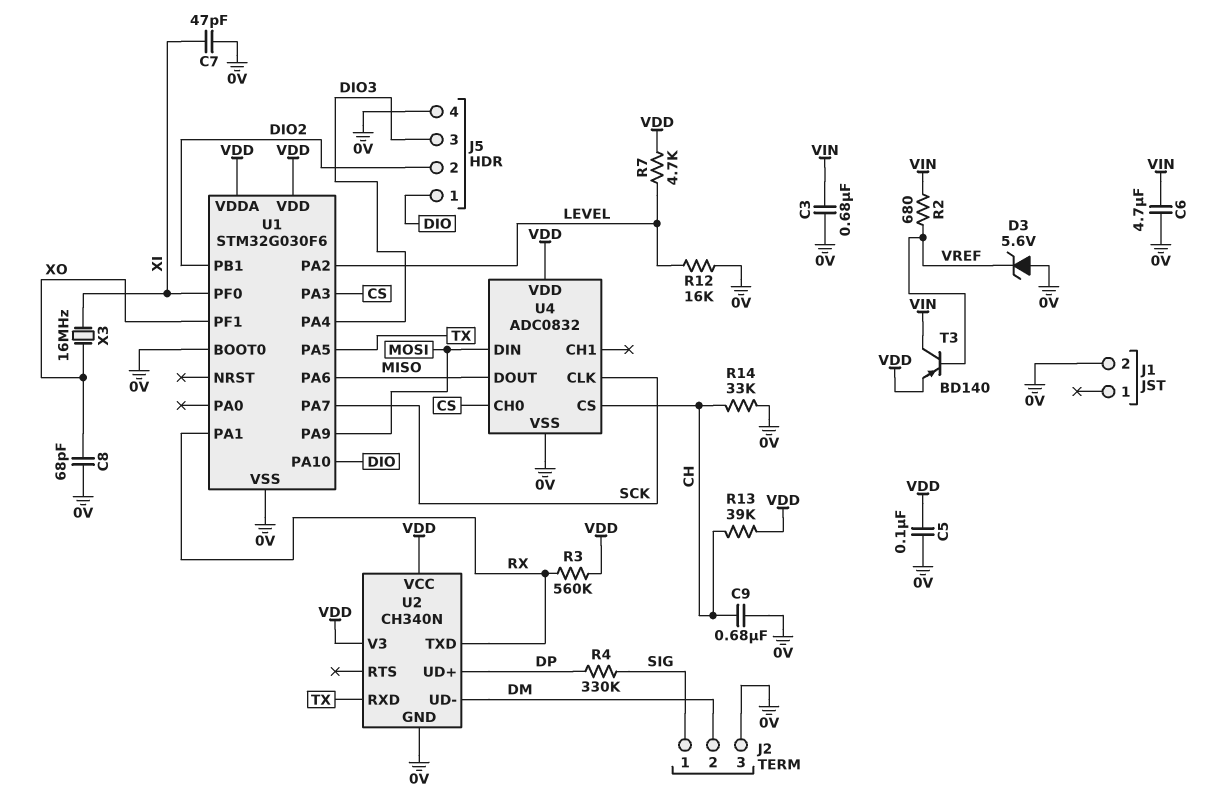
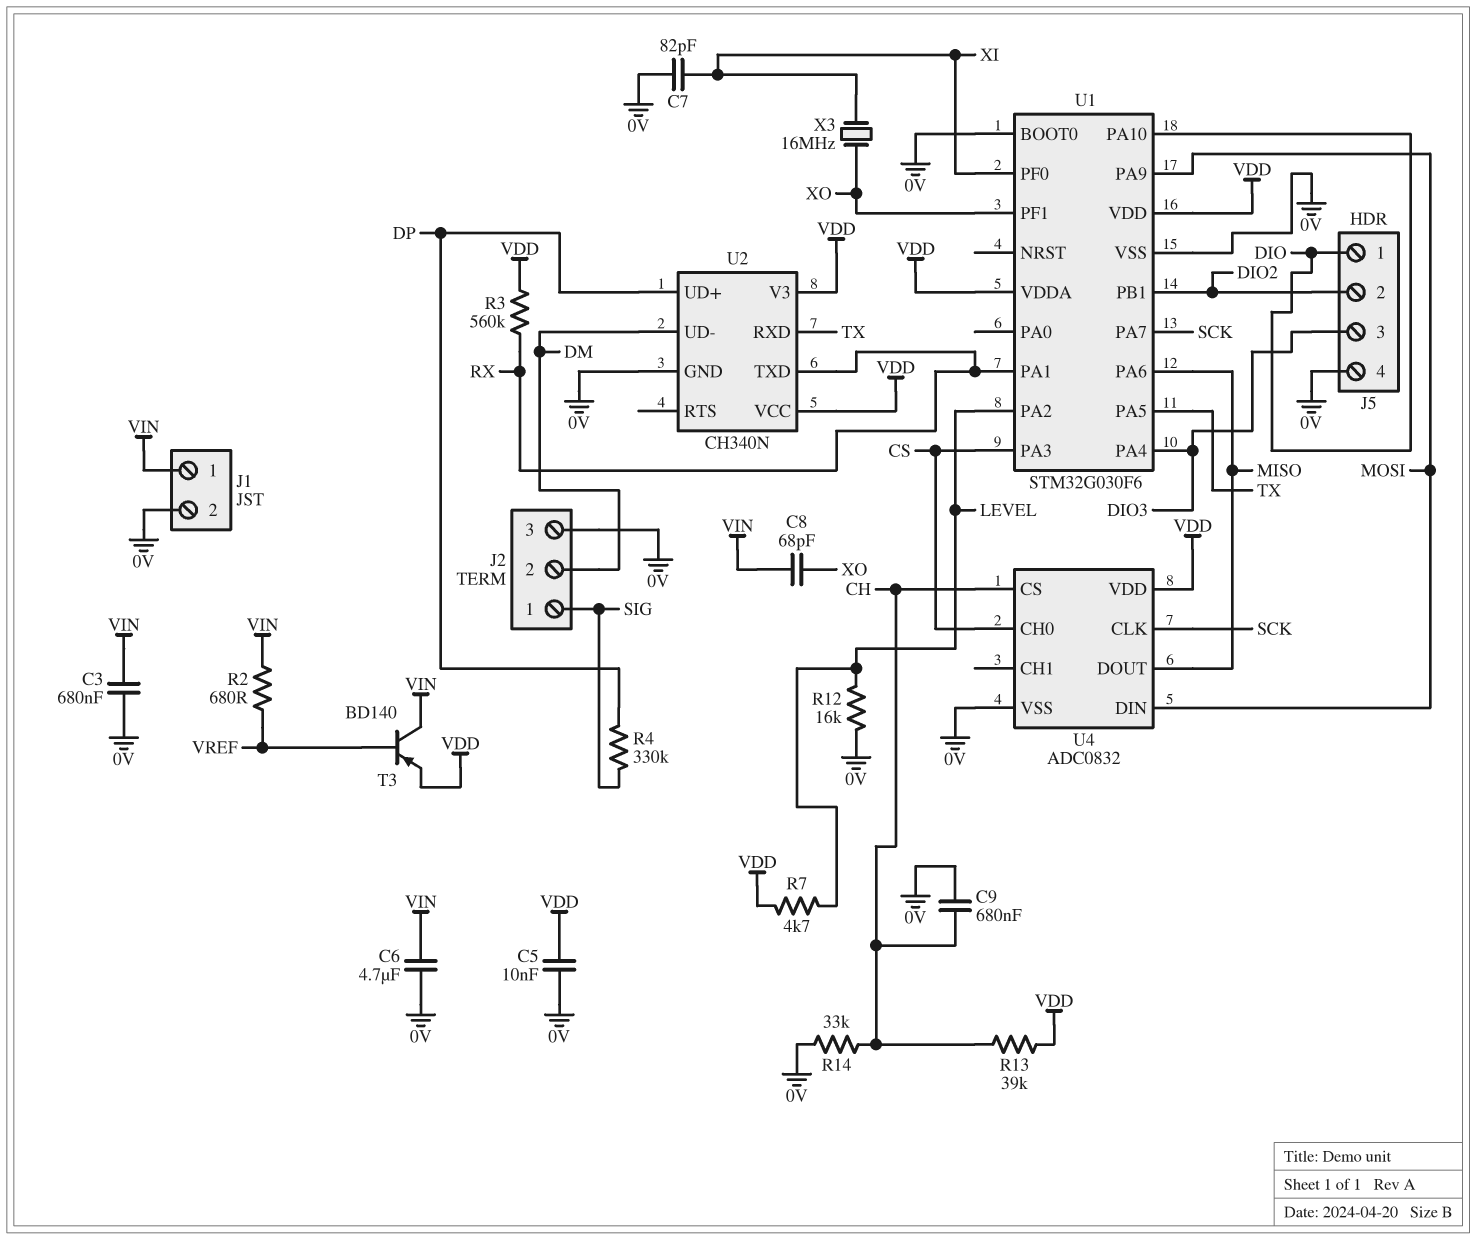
C5: 100nF (0V, VDD) -> 10nF (0V, VDD)
C7: 47pF (0V, XI) -> 82pF (0V, XI)
C8: 68pF (0V, XO) -> 68pF (VIN, XO)
D3: zener 5.6V (A 0V, K VREF) -> none
J1 pin 1: none -> VIN

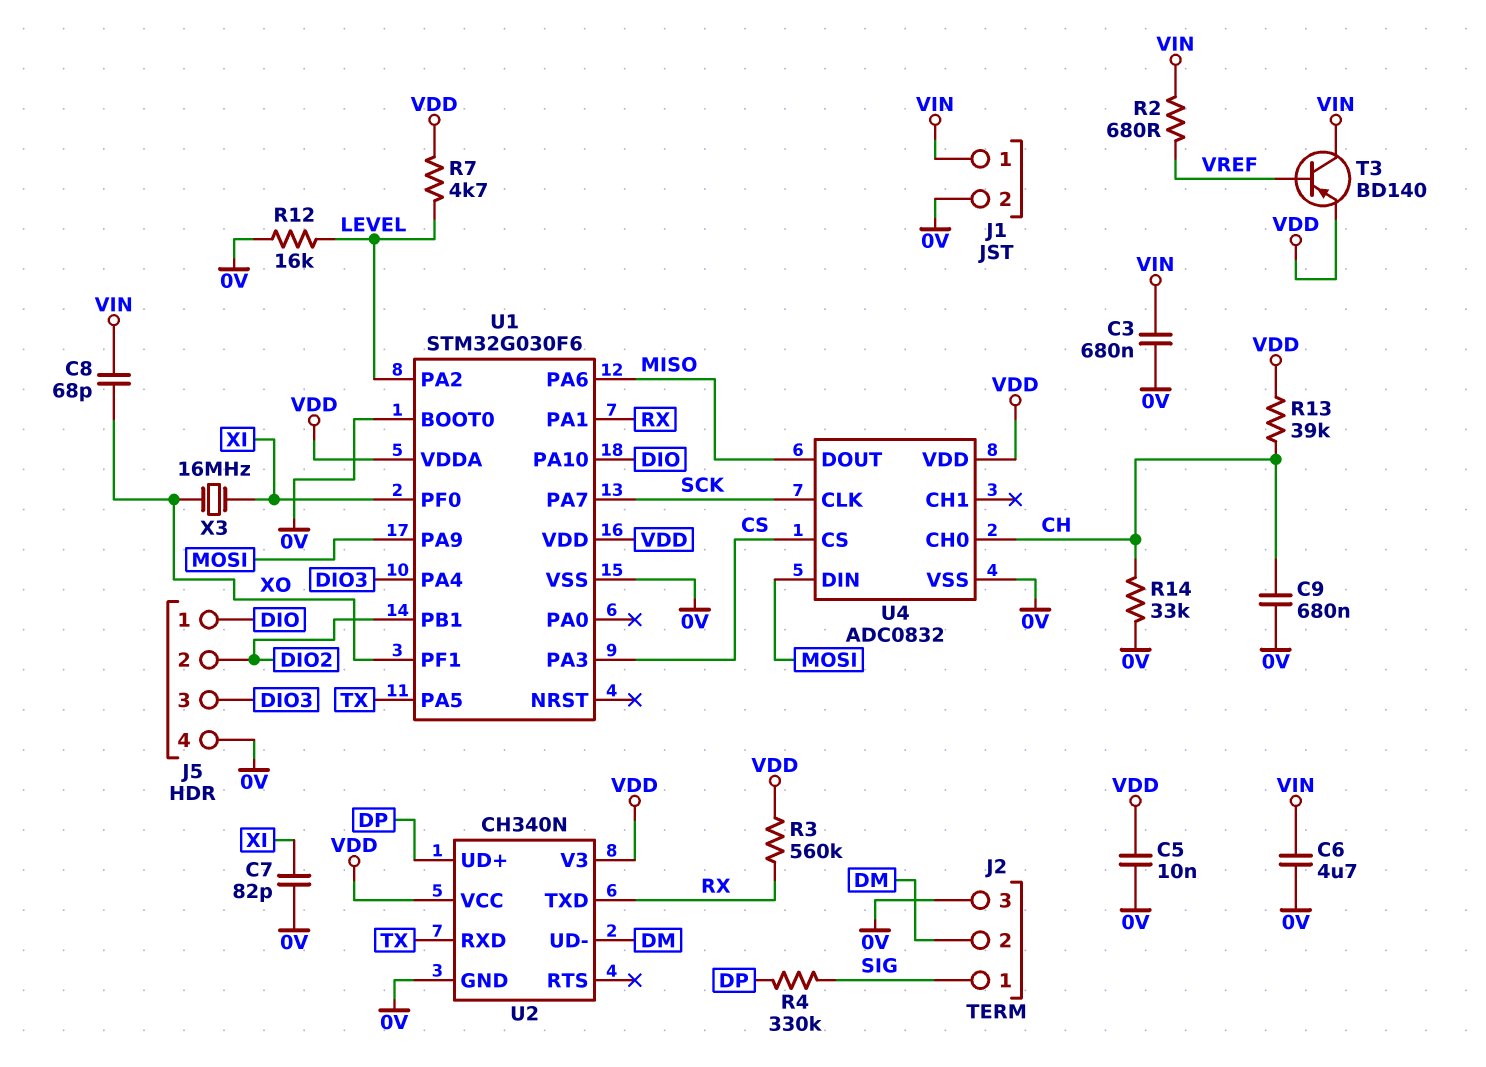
U4 pin CH0: CS -> CH
U4 pin CS: CH -> CS

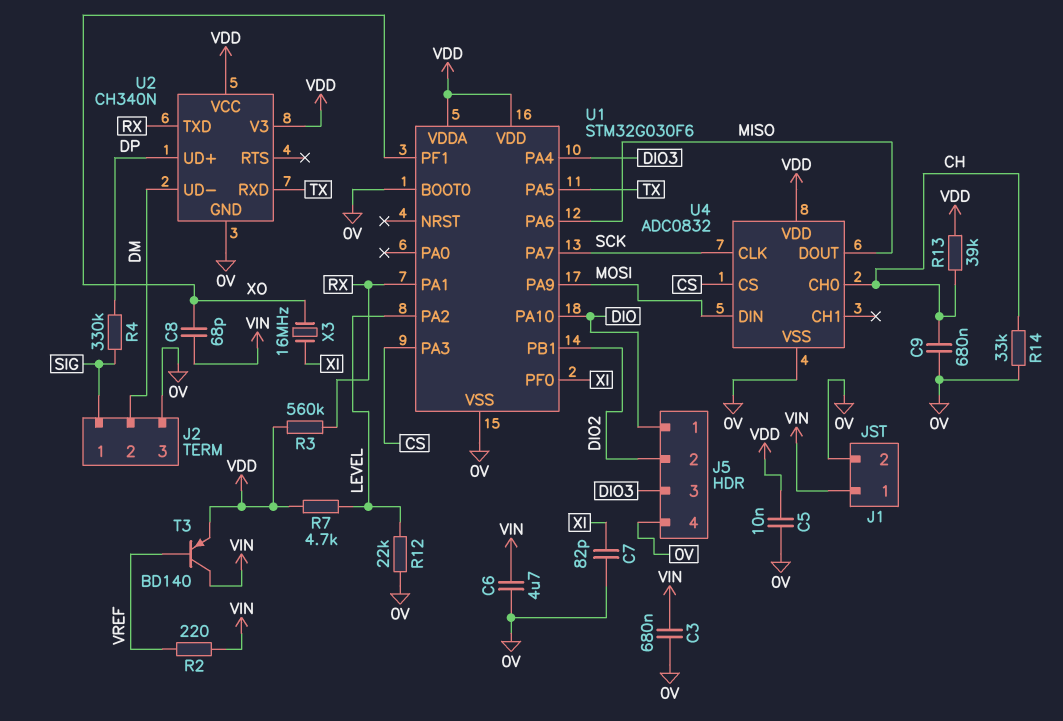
R2: 680 (VIN, VREF) -> 220 (VIN, VREF)
R12: 16k (0V, LEVEL) -> 22k (0V, LEVEL)

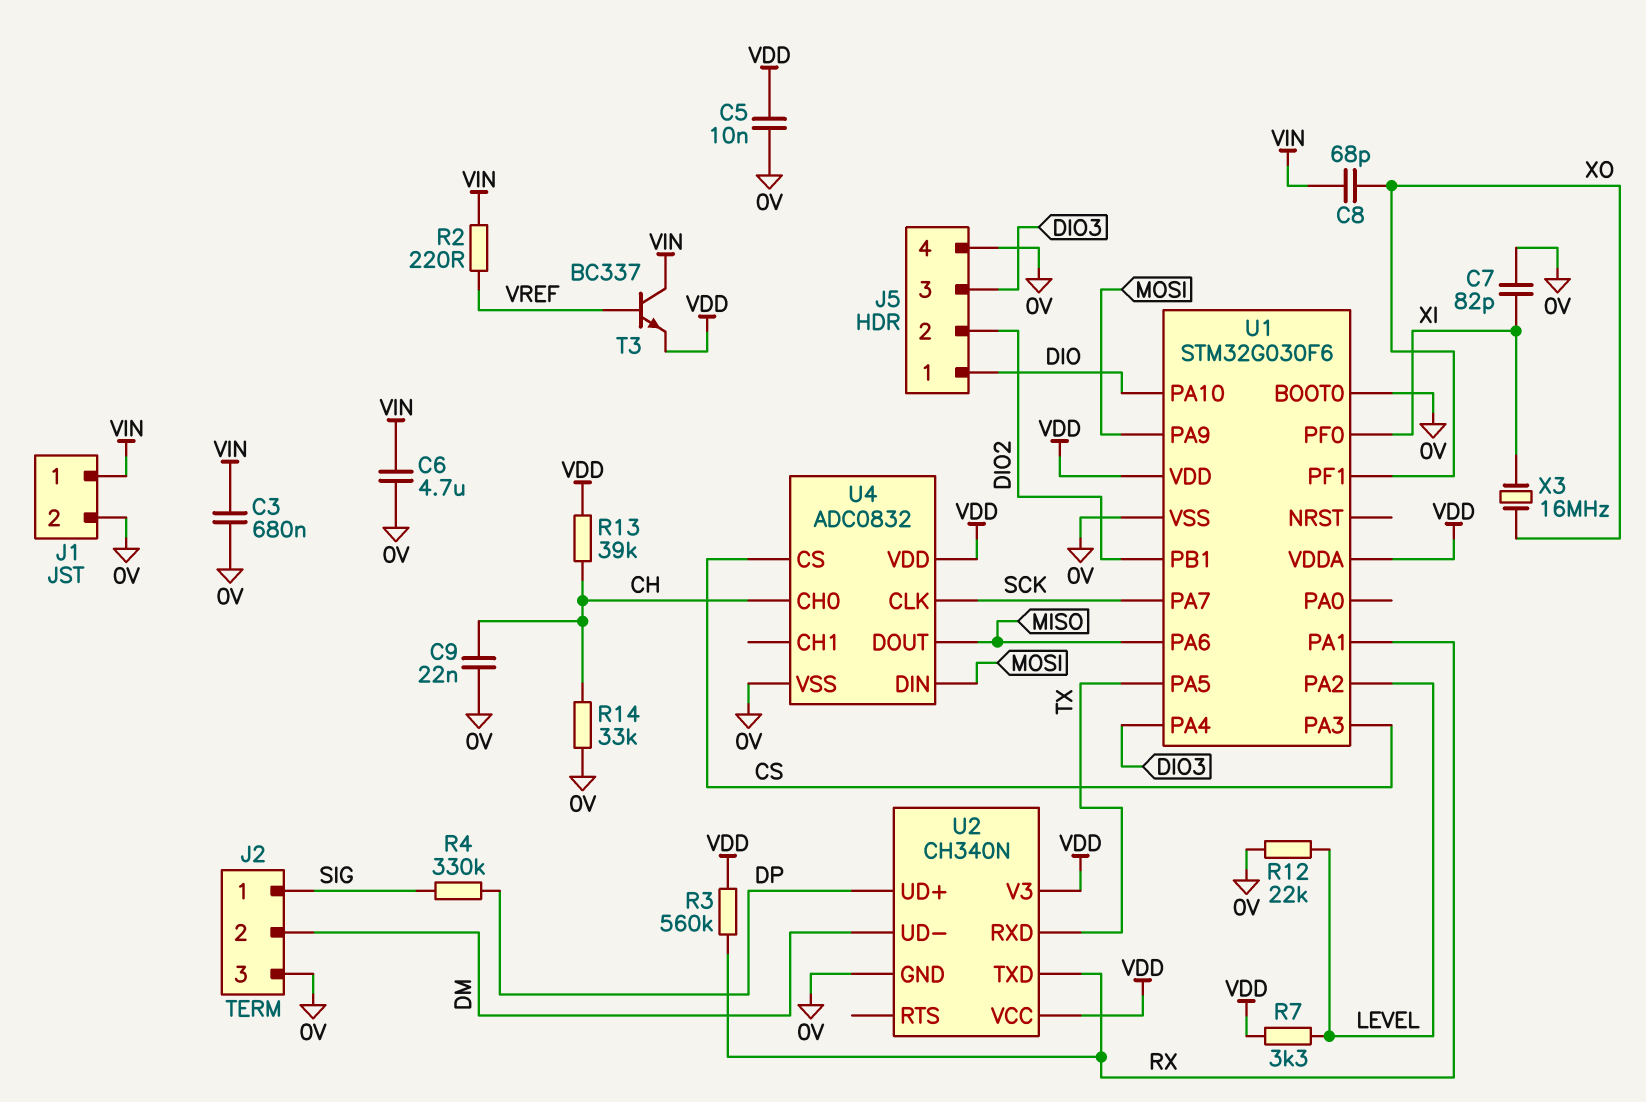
C9: 680nF (0V, CH) -> 22nF (0V, CH)
R7: 4.7k (LEVEL, VDD) -> 3.3k (LEVEL, VDD)
T3: PNP BD140 (B VREF, C VIN, E VDD) -> NPN BC337 (B VREF, C VIN, E VDD)

